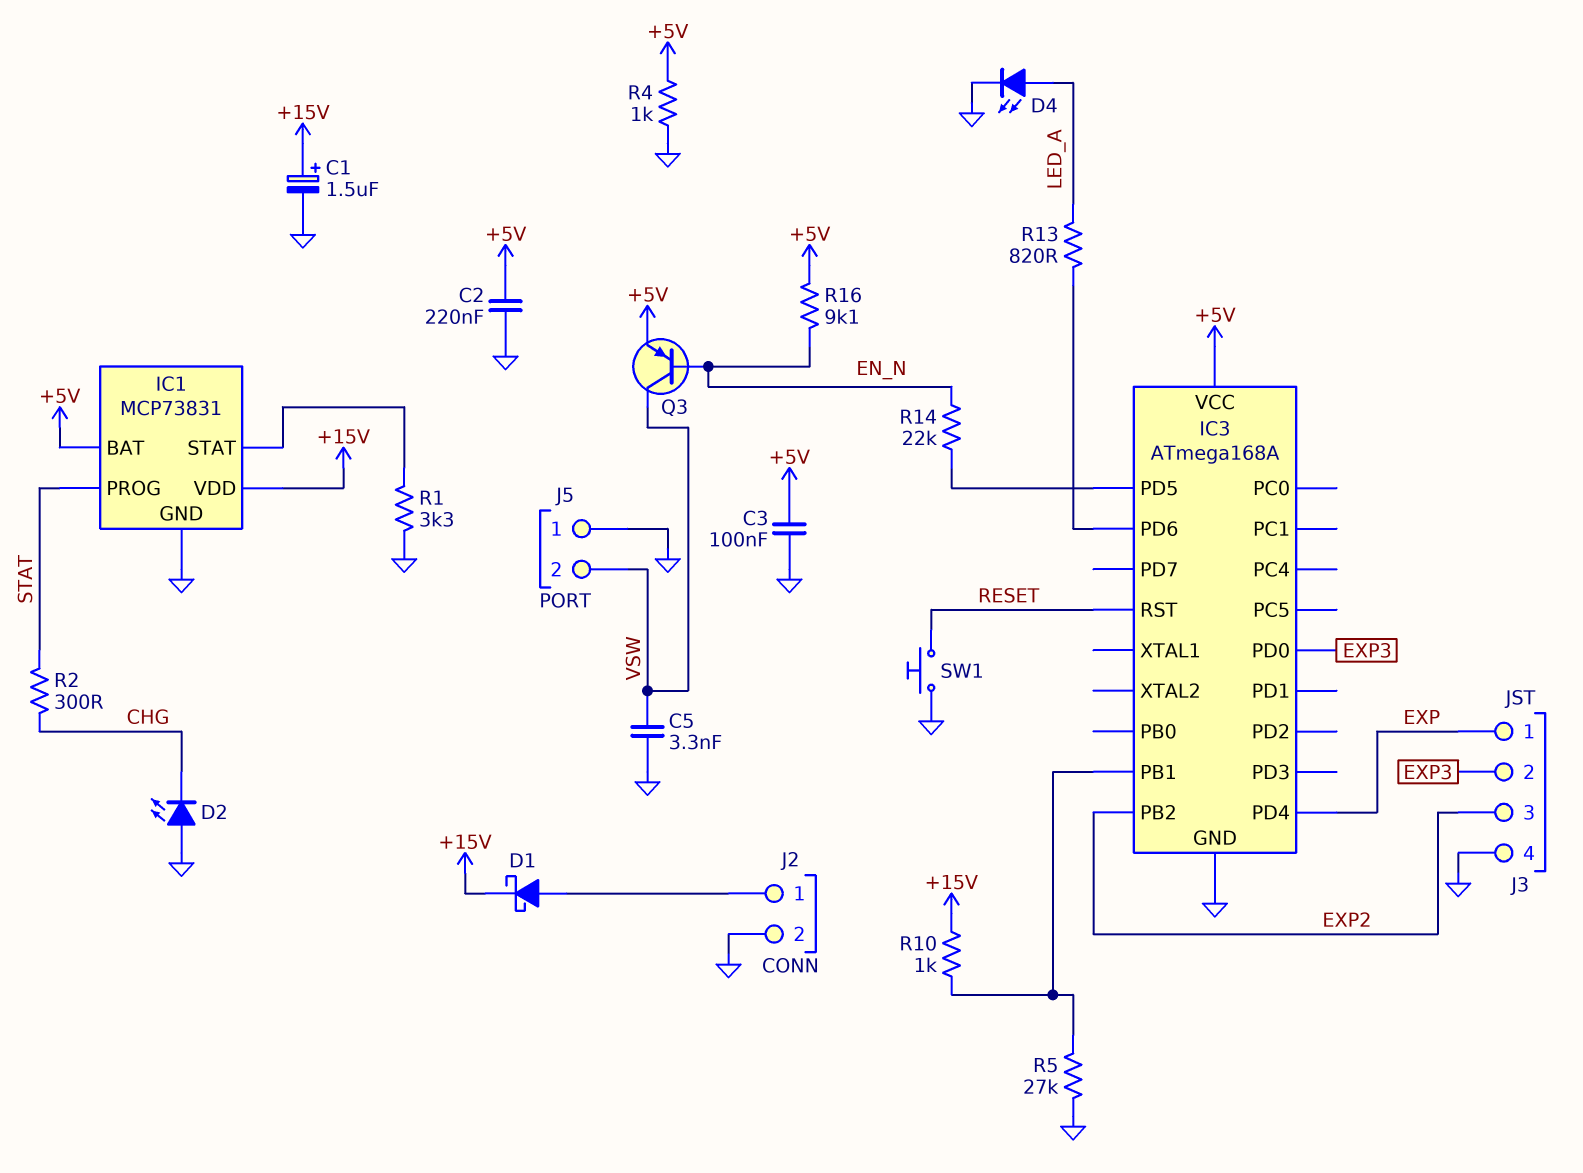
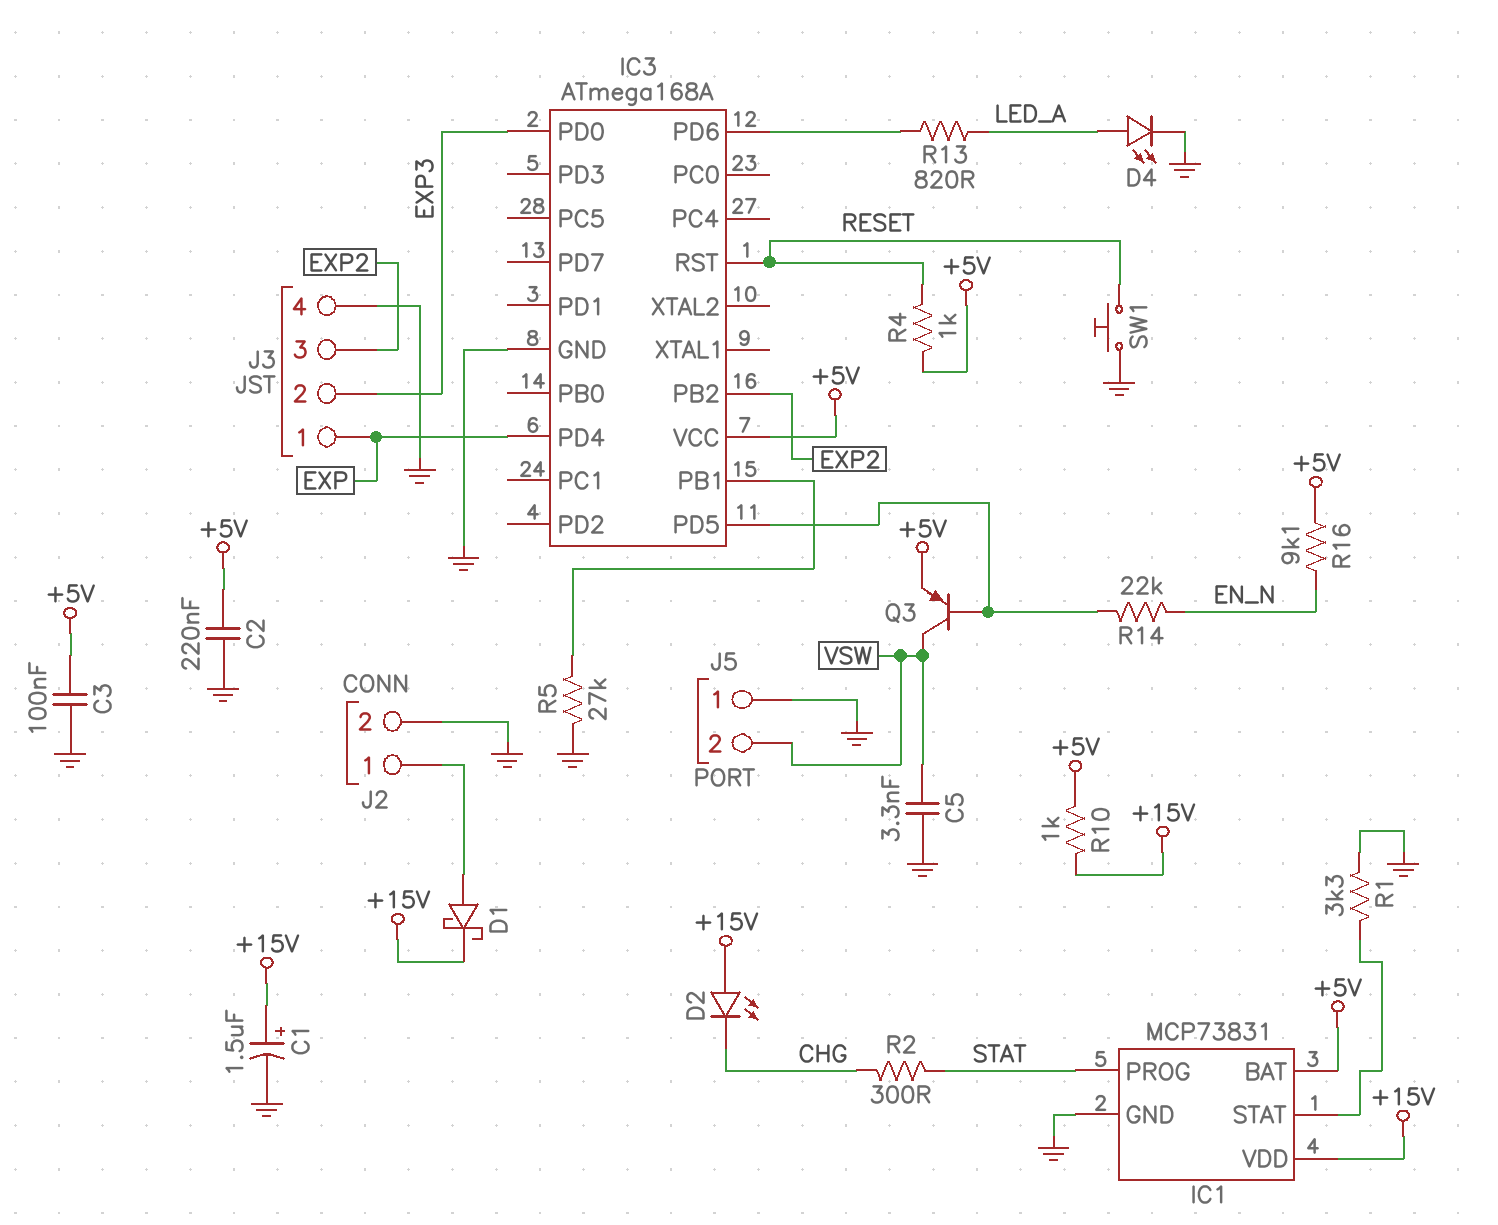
D2: LED (A GND, K CHG) -> LED (A +15V, K CHG)
Q3: PNP (B EN_N, C VSW, E +5V) -> PNP (B IC3/PD5, C VSW, E +5V)
R4: 1k (+5V, GND) -> 1k (+5V, RESET)
R10: 1k (+15V, IC3/PB1) -> 1k (+5V, +15V)

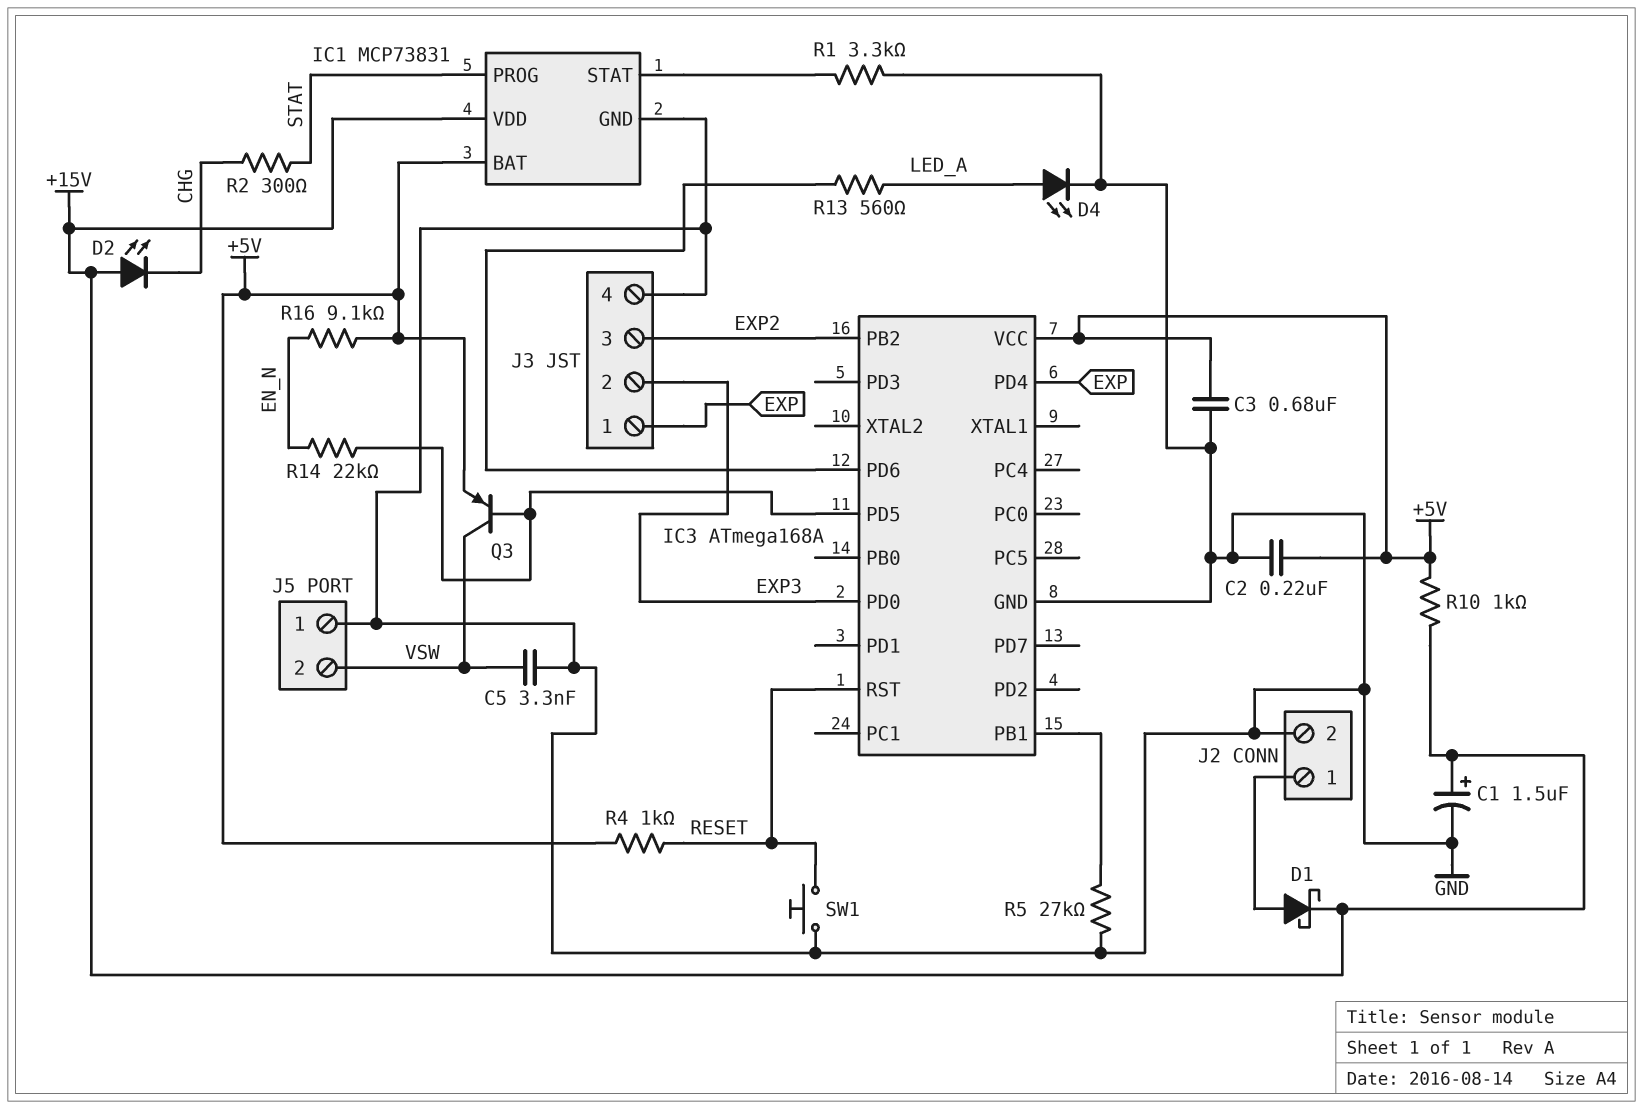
C3: 100nF (+5V, GND) -> 680nF (+5V, GND)
R13: 820 (IC3/PD6, LED_A) -> 560 (IC3/PD6, LED_A)

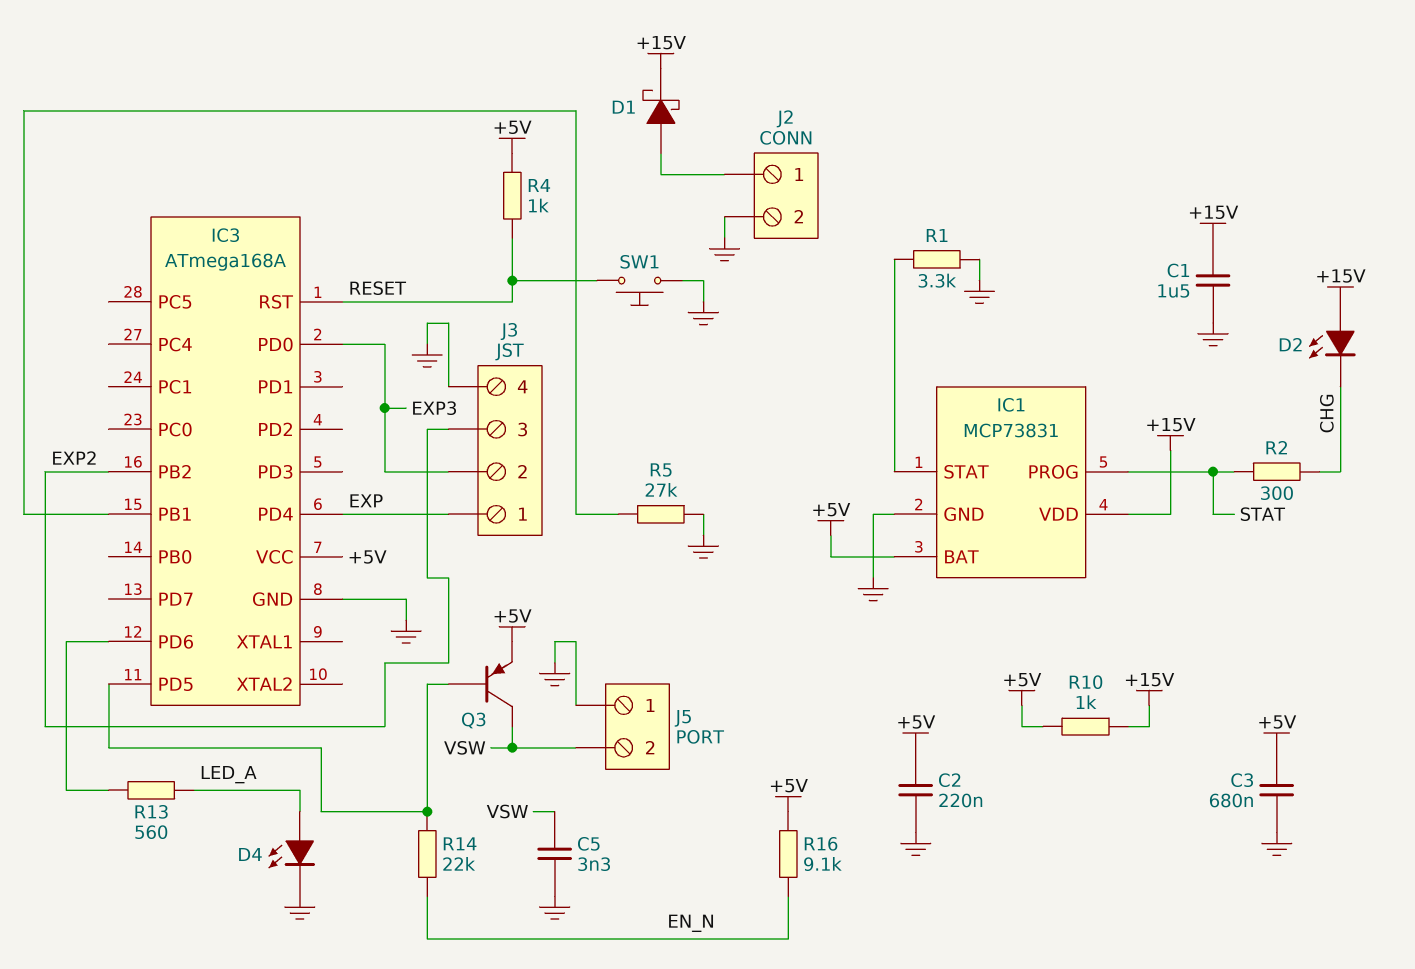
C1: 1.5uF (plus +15V, minus GND) -> 1.5uF (+15V, GND)

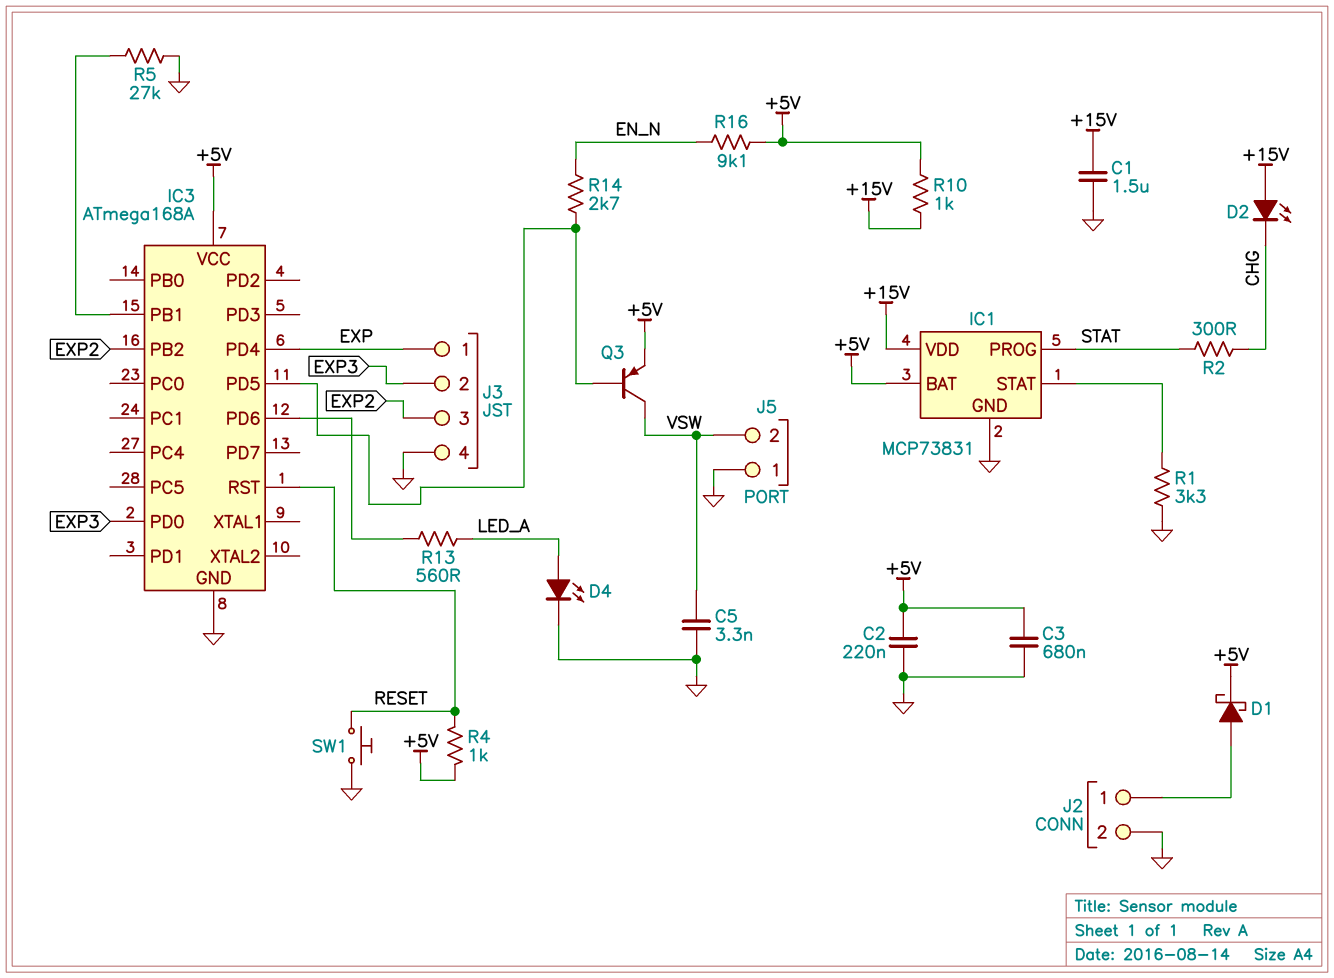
D1: schottky (A J2/1, K +15V) -> schottky (A J2/1, K +5V)
R14: 22k (EN_N, IC3/PD5) -> 2.7k (EN_N, IC3/PD5)

